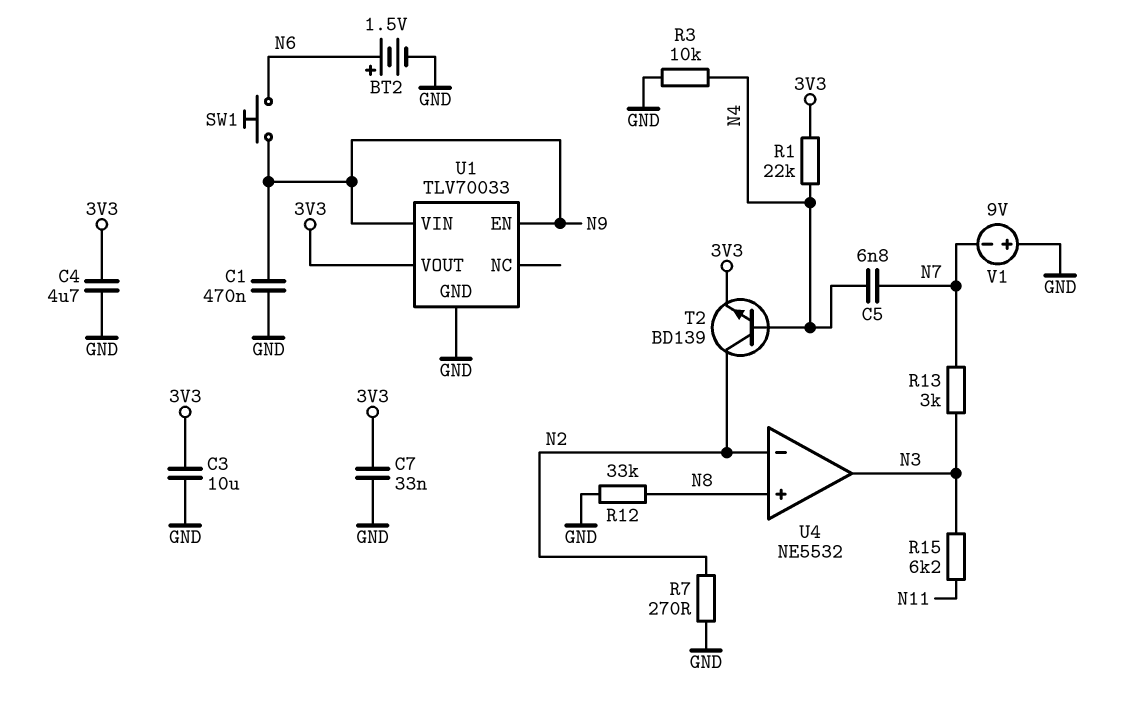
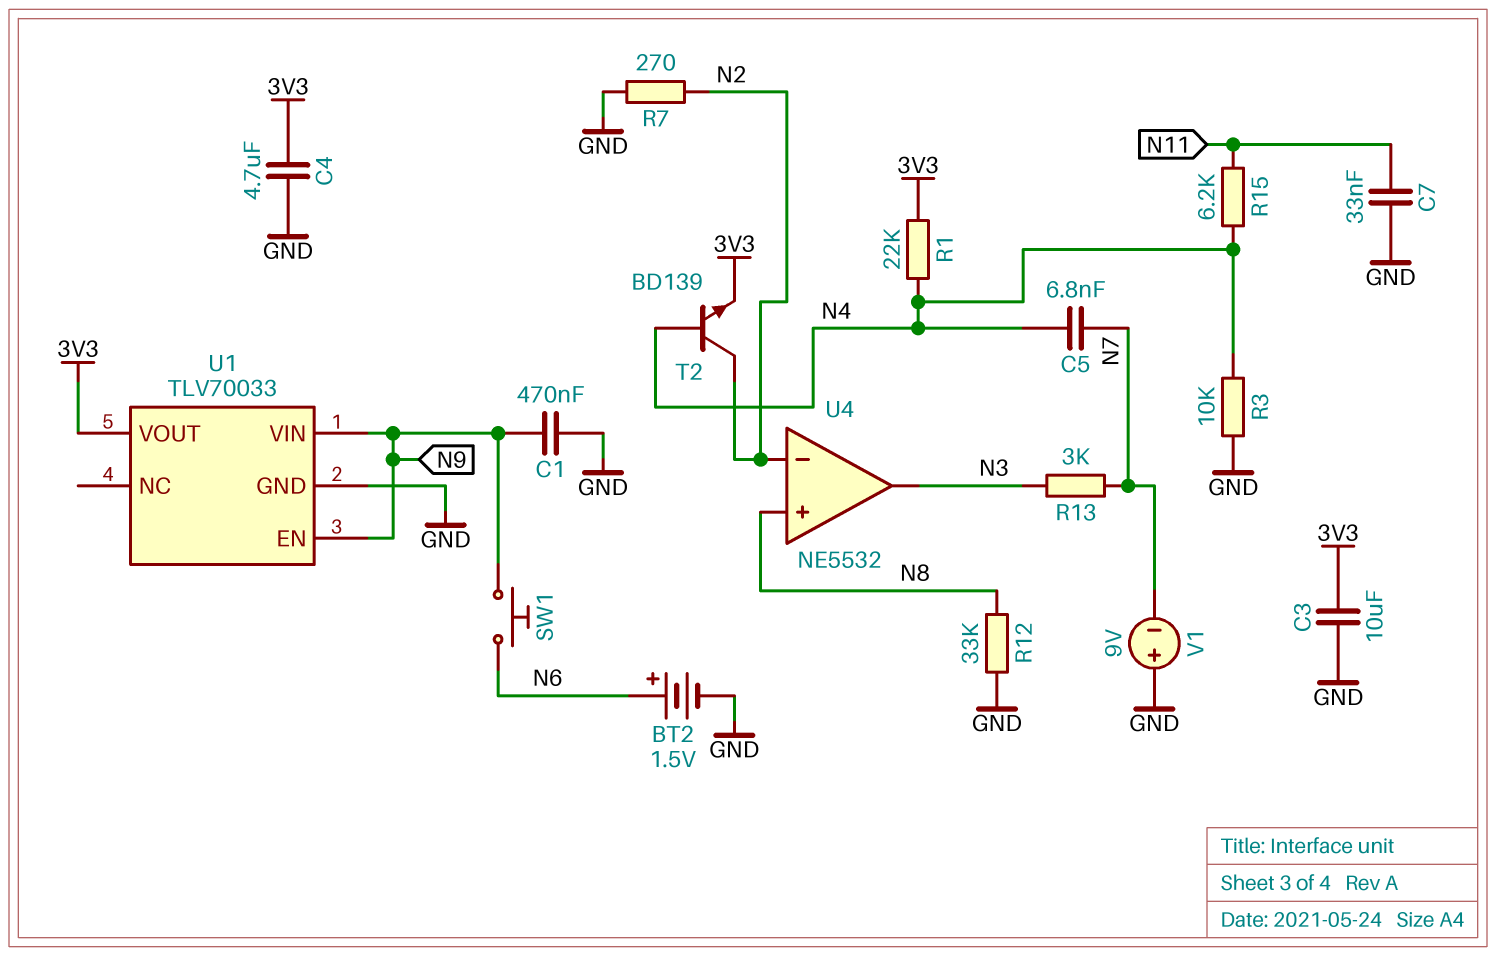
C7: 33nF (3V3, GND) -> 33nF (GND, N11)
R15: 6.2k (N3, N11) -> 6.2k (N4, N11)

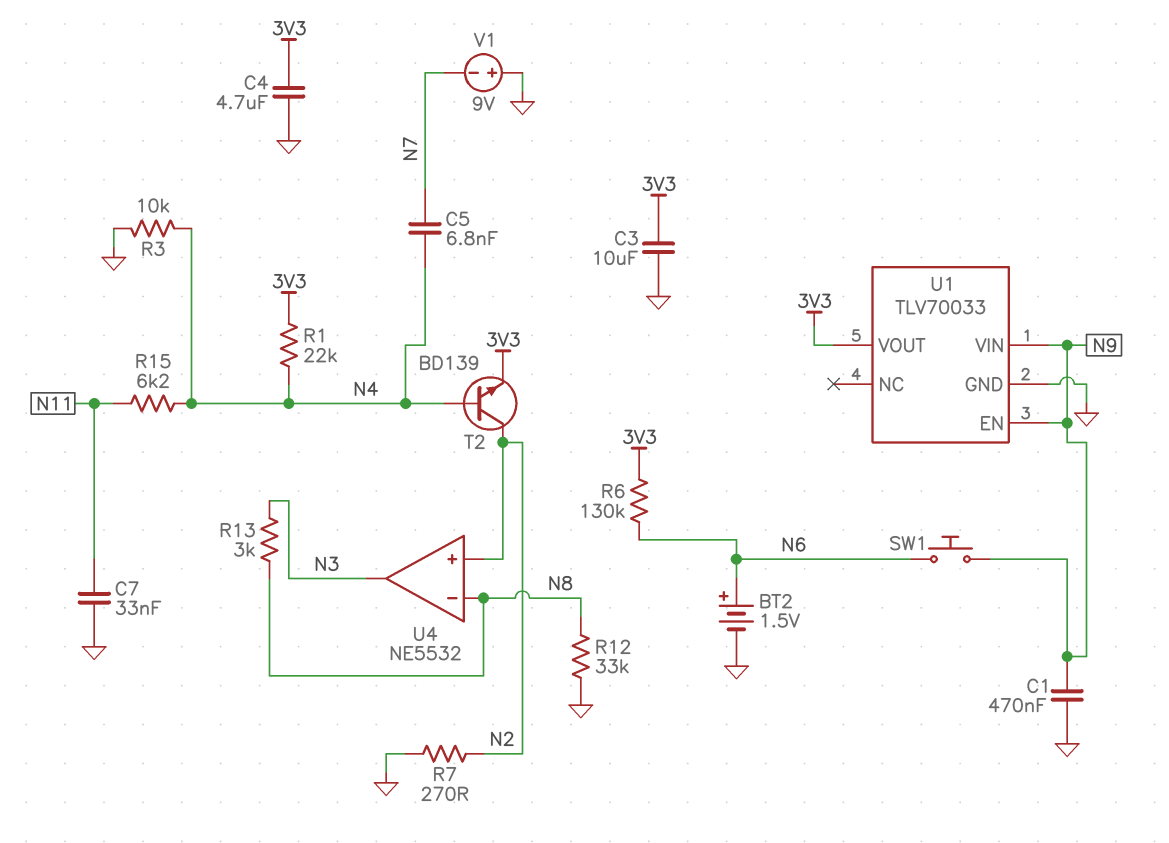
R6: none -> 130k (3V3, N6)
R13: 3k (N3, N7) -> 3k (N3, N8)
U4 pin in+: N8 -> N2
U4 pin in-: N2 -> N8

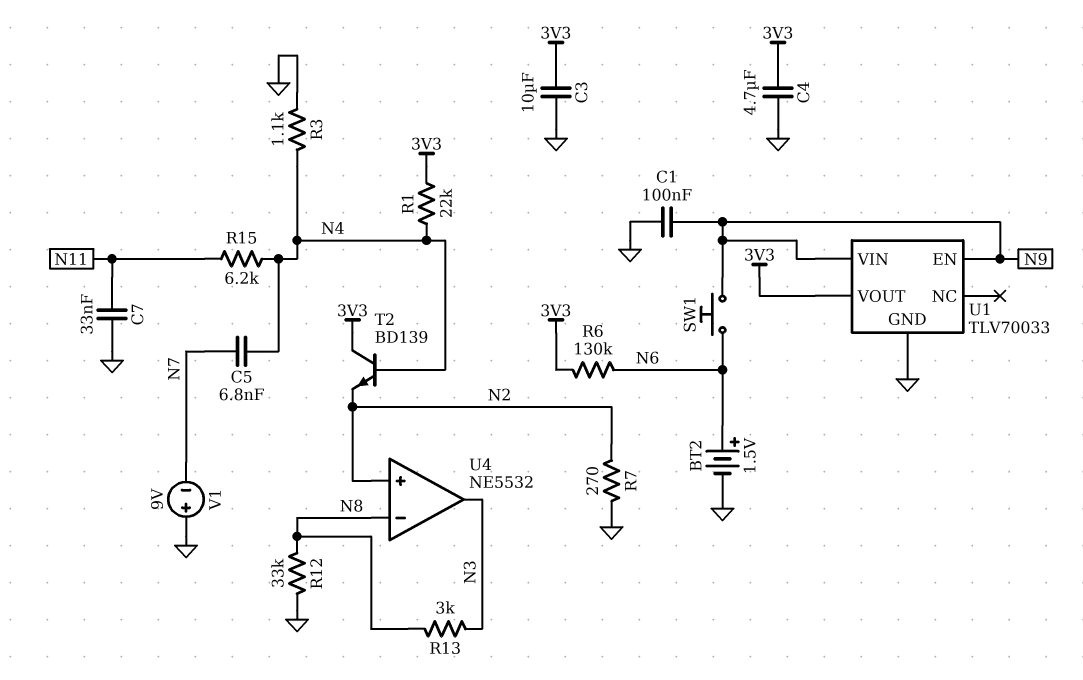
C1: 470nF (GND, N9) -> 100nF (GND, N9)
R3: 10k (GND, N4) -> 1.1k (GND, N4)
T2: NPN BD139 (B N4, C N2, E 3V3) -> NPN BD139 (B N4, C 3V3, E N2)

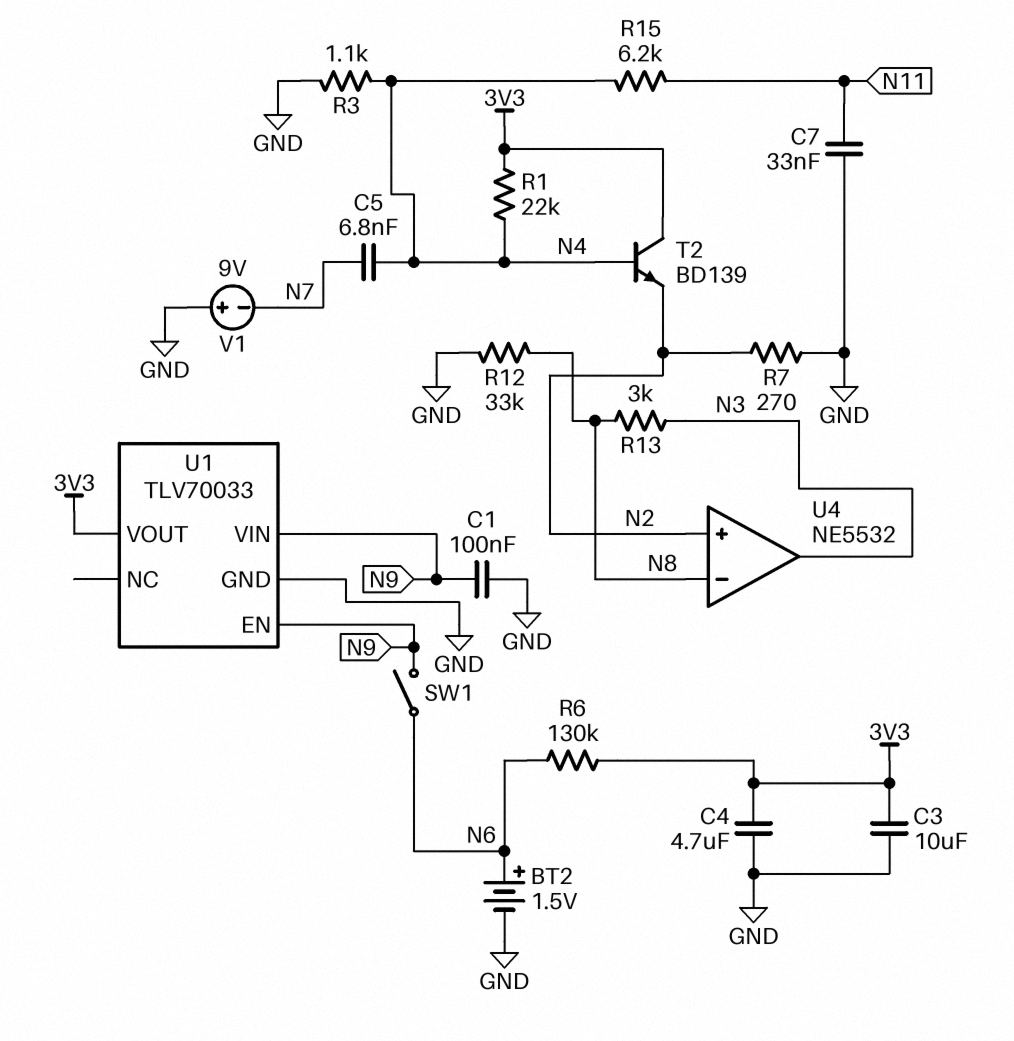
SW1: button (N6, N9) -> switch (N6, N9)

